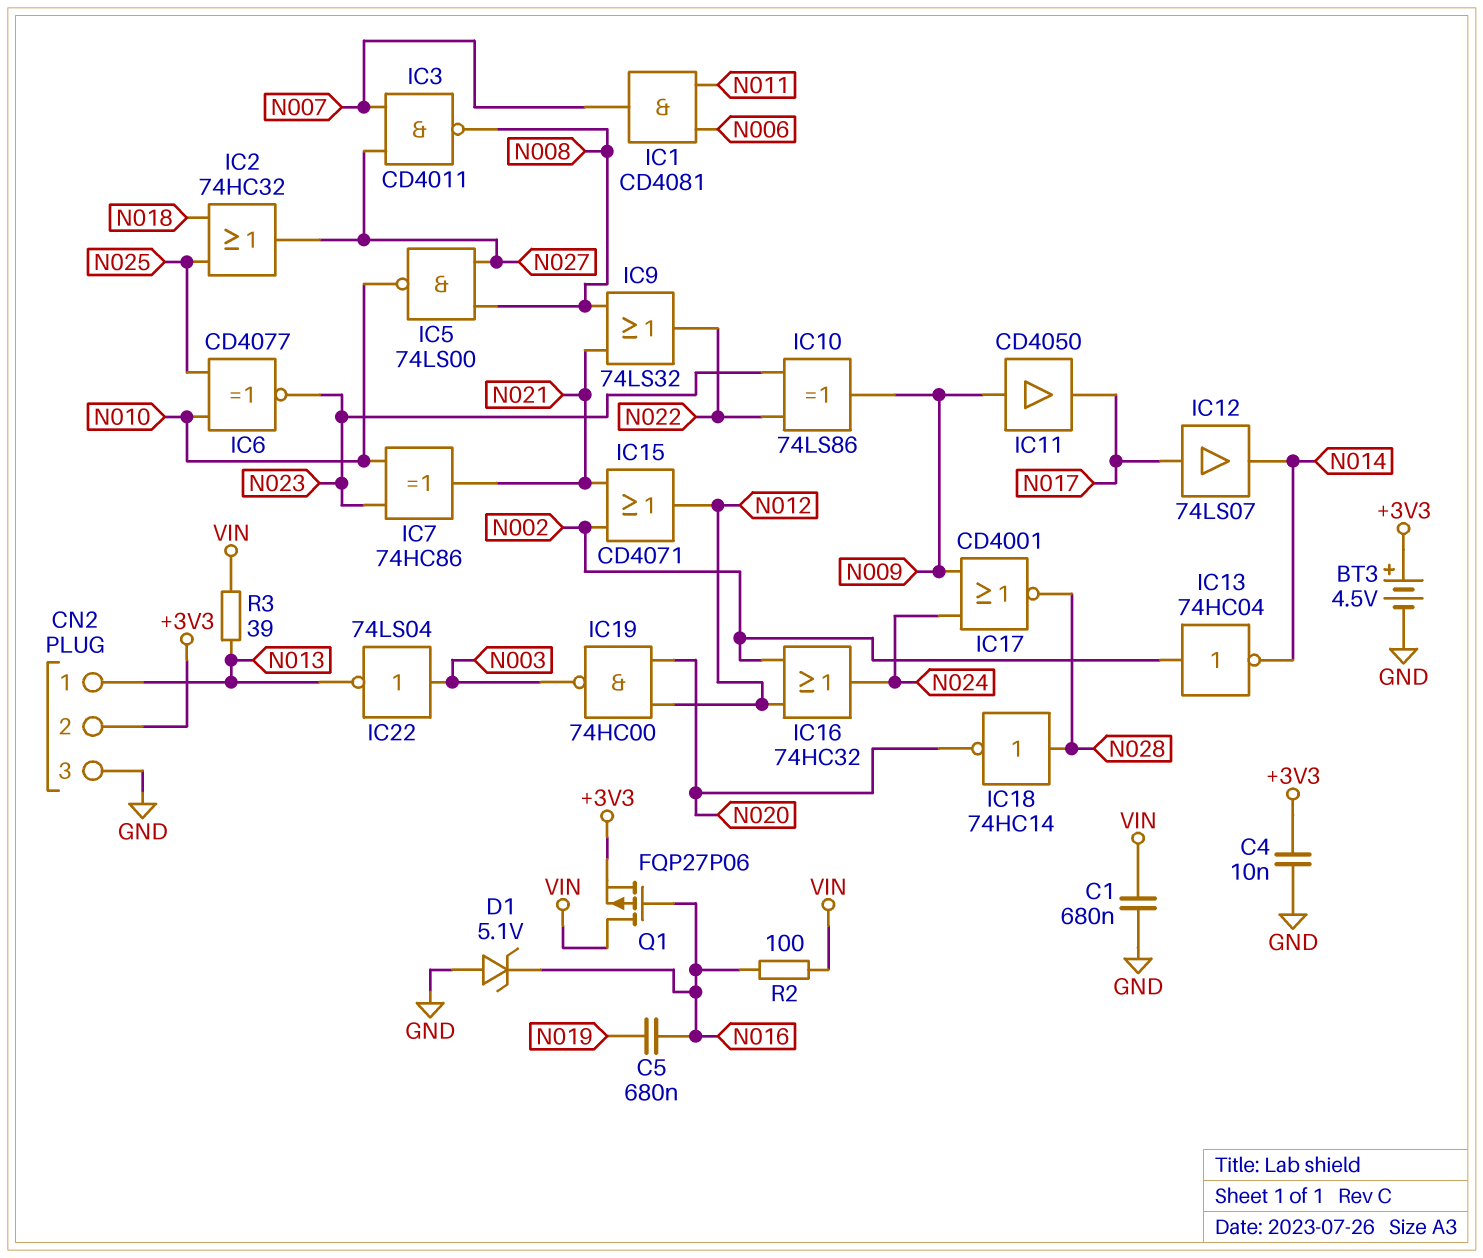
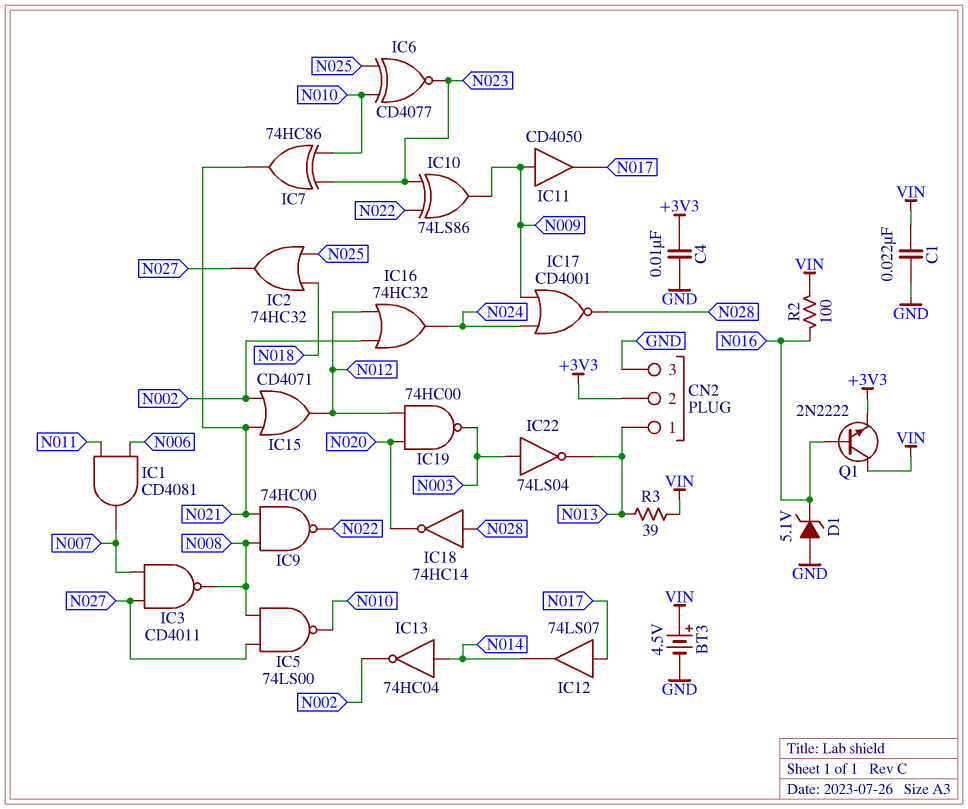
BT3: 4.5V (plus +3V3, minus GND) -> 4.5V (plus VIN, minus GND)
C1: 680nF (GND, VIN) -> 22nF (GND, VIN)
C5: 680nF (N016, N019) -> none
IC9: OR 74LS32 (in N008, in N021, out N022) -> NAND 74HC00 (in N008, in N021, out N022)
IC13: NOT 74HC04 (in N002, out N014) -> NOT 74HC04 (in N014, out N002)
Q1: PMOS FQP27P06 (G N016, D VIN, S +3V3) -> NPN 2N2222 (B N016, C VIN, E +3V3)

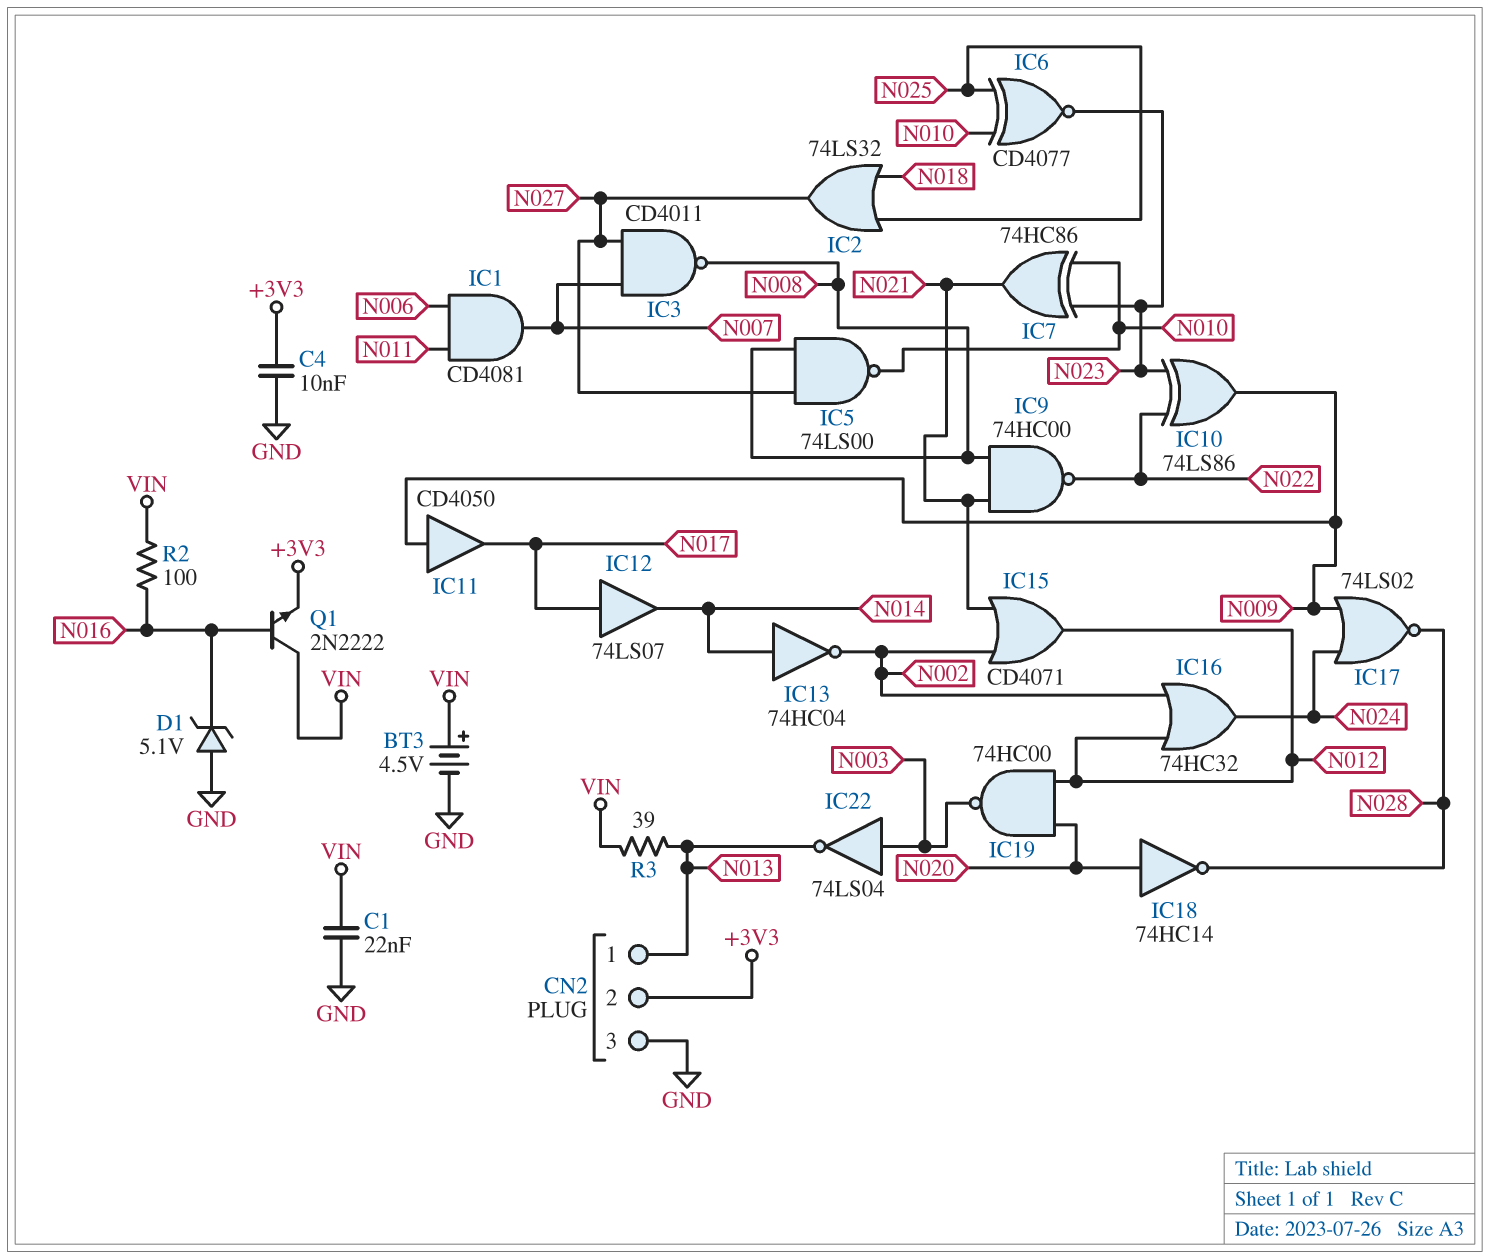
IC2: OR 74HC32 (in N018, in N025, out N027) -> OR 74LS32 (in N018, in N025, out N027)
IC17: NOR CD4001 (in N009, in N024, out N028) -> NOR 74LS02 (in N009, in N024, out N028)
IC18: NOT 74HC14 (in N028, out N020) -> NOT 74HC14 (in N020, out N028)

